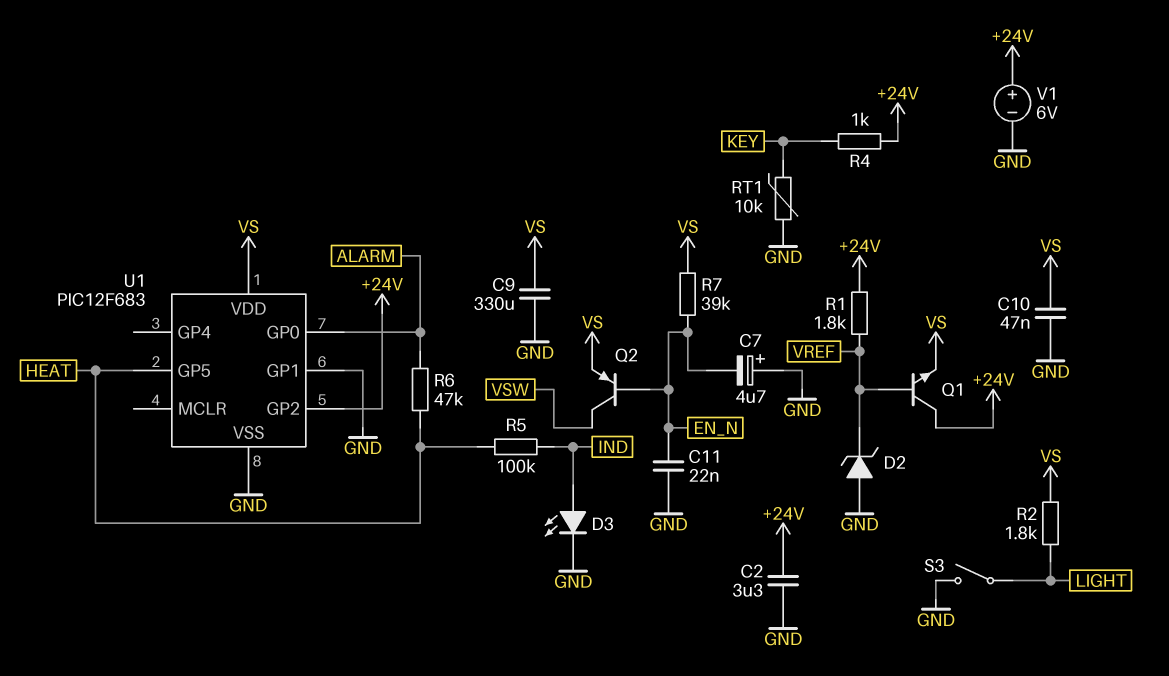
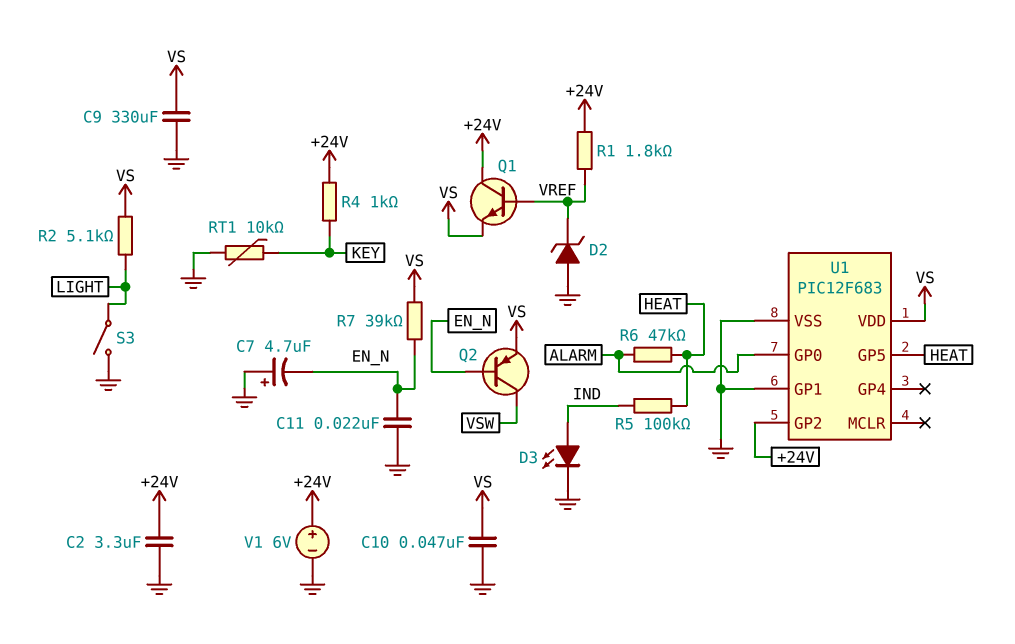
R2: 1.8k (LIGHT, VS) -> 5.1k (LIGHT, VS)

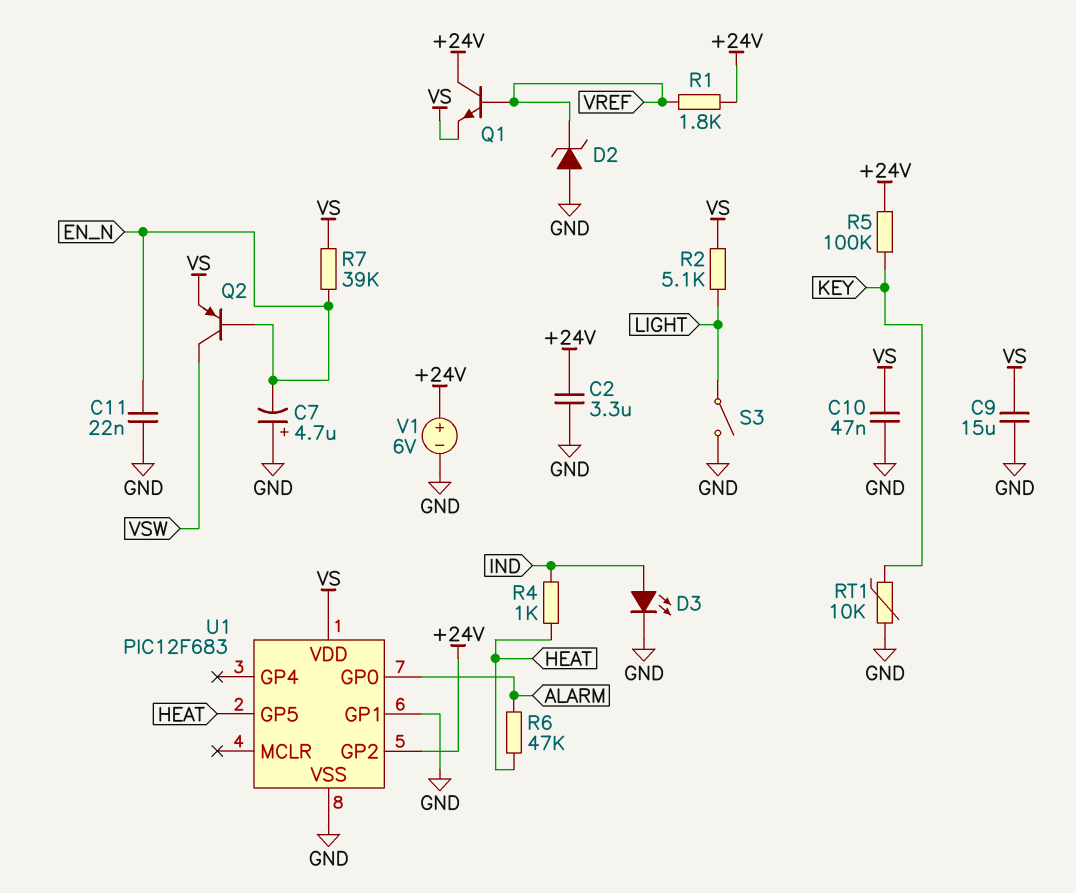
C9: 330uF (GND, VS) -> 15uF (GND, VS)
R4: 1k (+24V, KEY) -> 1k (HEAT, IND)
R5: 100k (HEAT, IND) -> 100k (+24V, KEY)

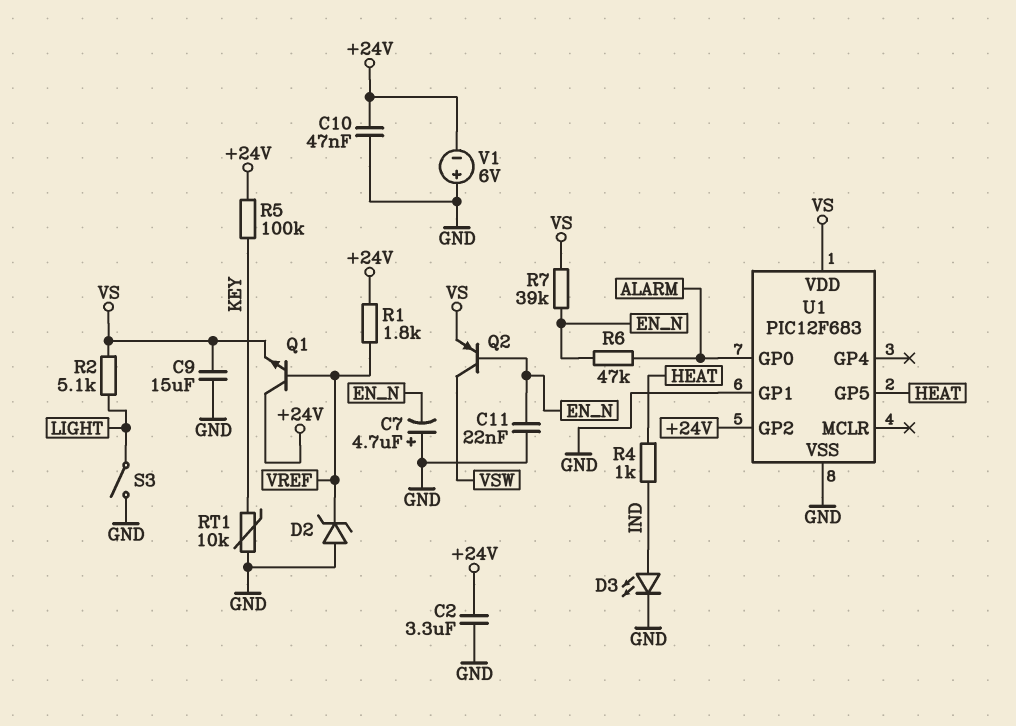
C10: 47nF (GND, VS) -> 47nF (+24V, GND)
R6: 47k (ALARM, HEAT) -> 47k (ALARM, EN_N)
V1: 6V (plus +24V, minus GND) -> 6V (plus GND, minus +24V)

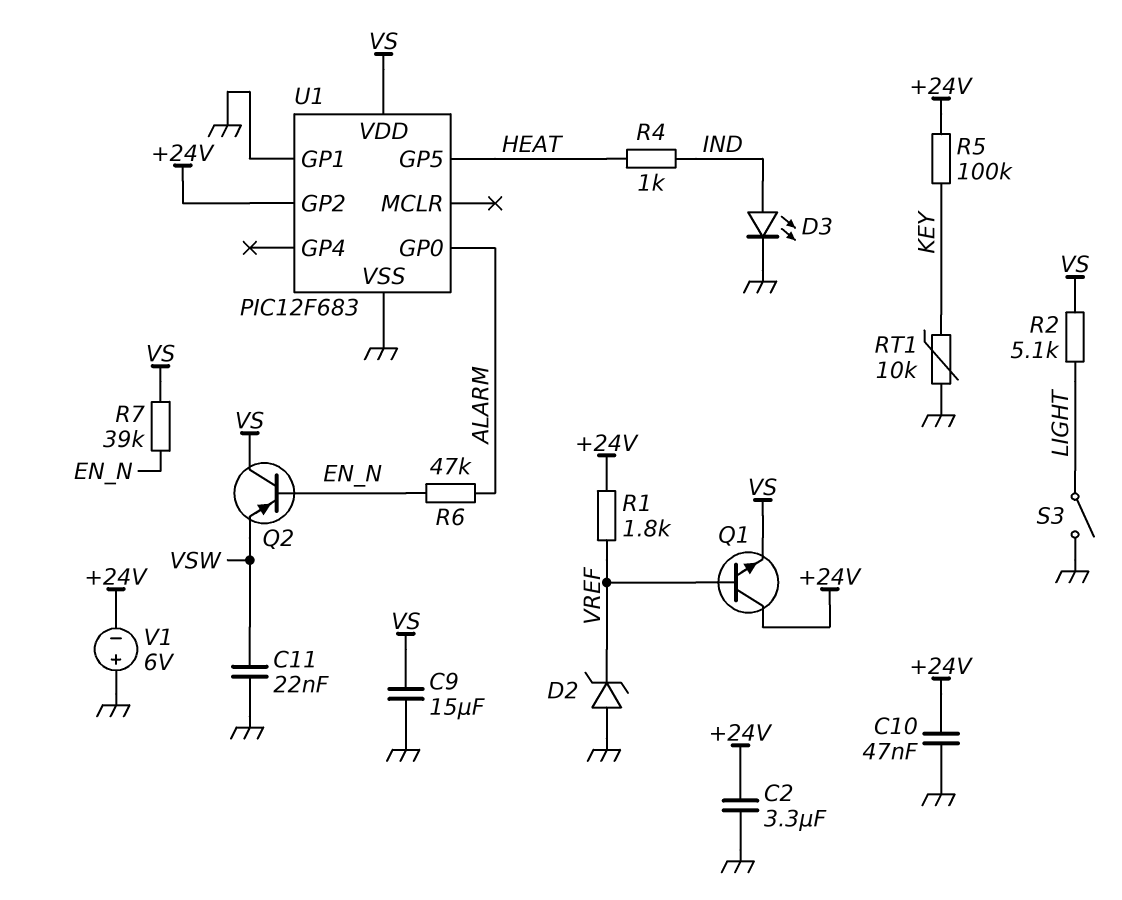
C7: 4.7uF (plus GND, minus EN_N) -> none
C11: 22nF (EN_N, GND) -> 22nF (GND, VSW)
Q2: PNP (B EN_N, C VSW, E VS) -> PNP (B EN_N, C VS, E VSW)

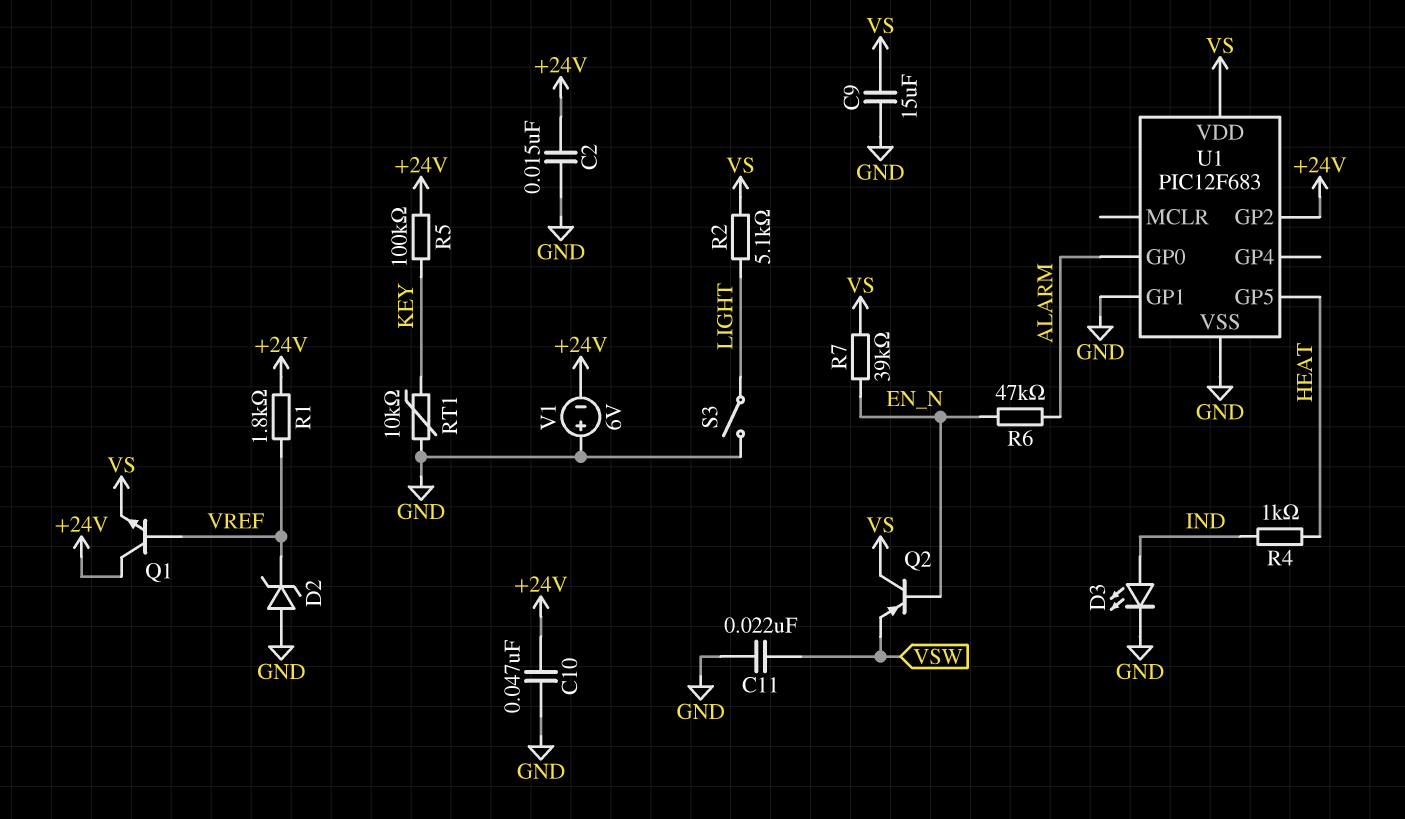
C2: 3.3uF (+24V, GND) -> 15nF (+24V, GND)

